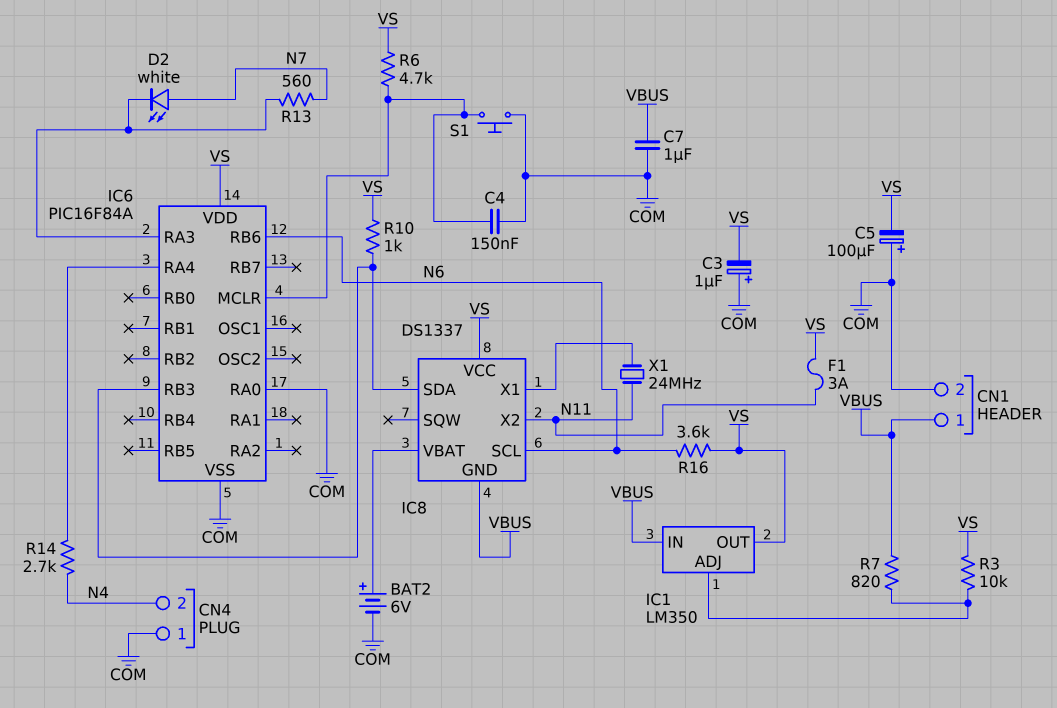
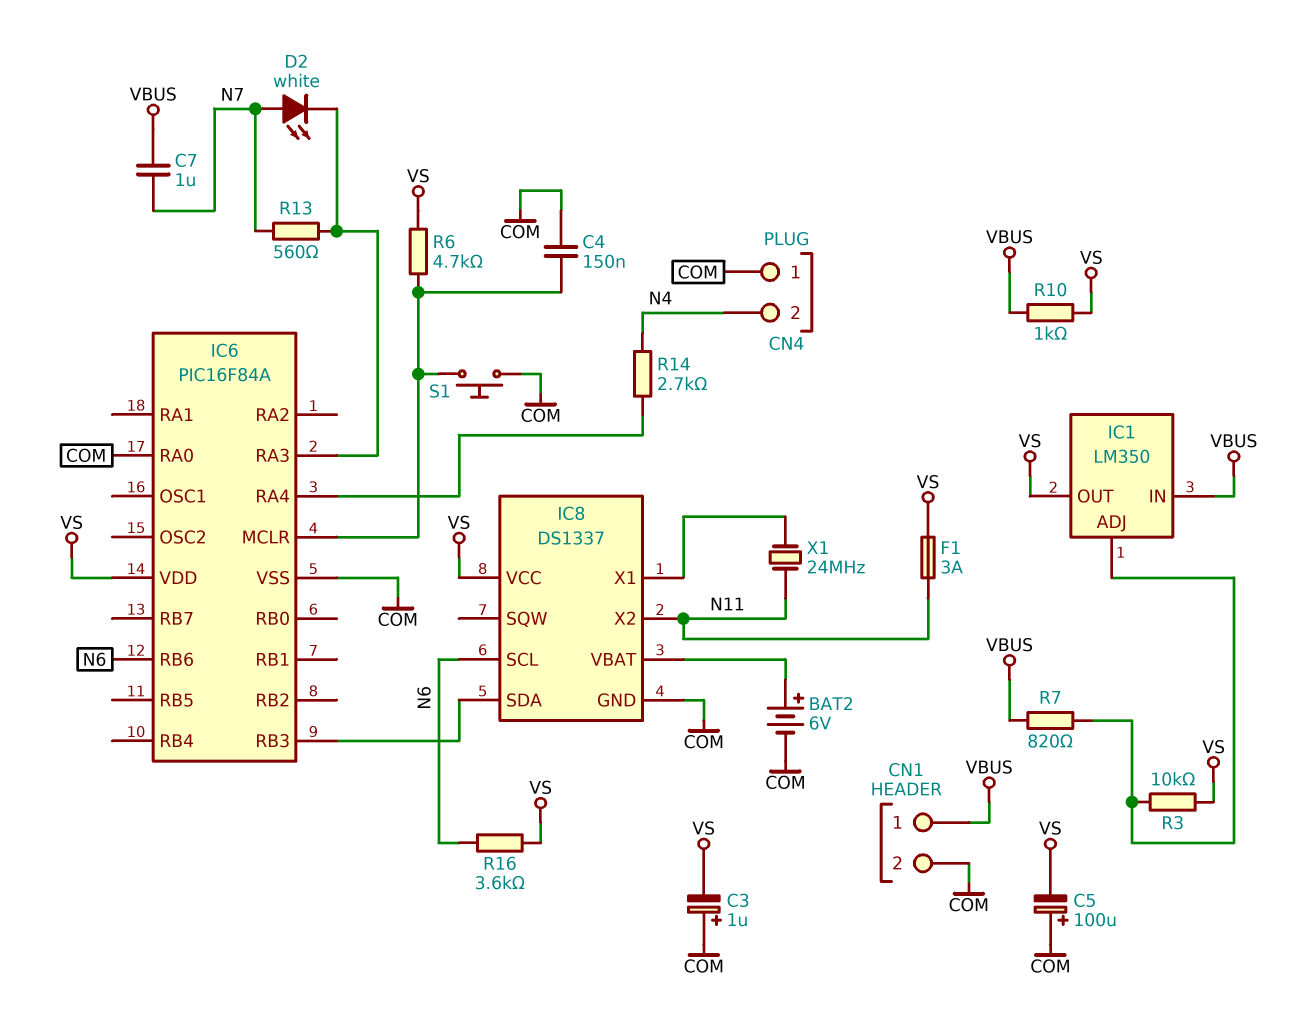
C7: 1uF (COM, VBUS) -> 1uF (N7, VBUS)
IC8 pin GND: VBUS -> COM
R10: 1k (IC6/RB3, VS) -> 1k (VBUS, VS)

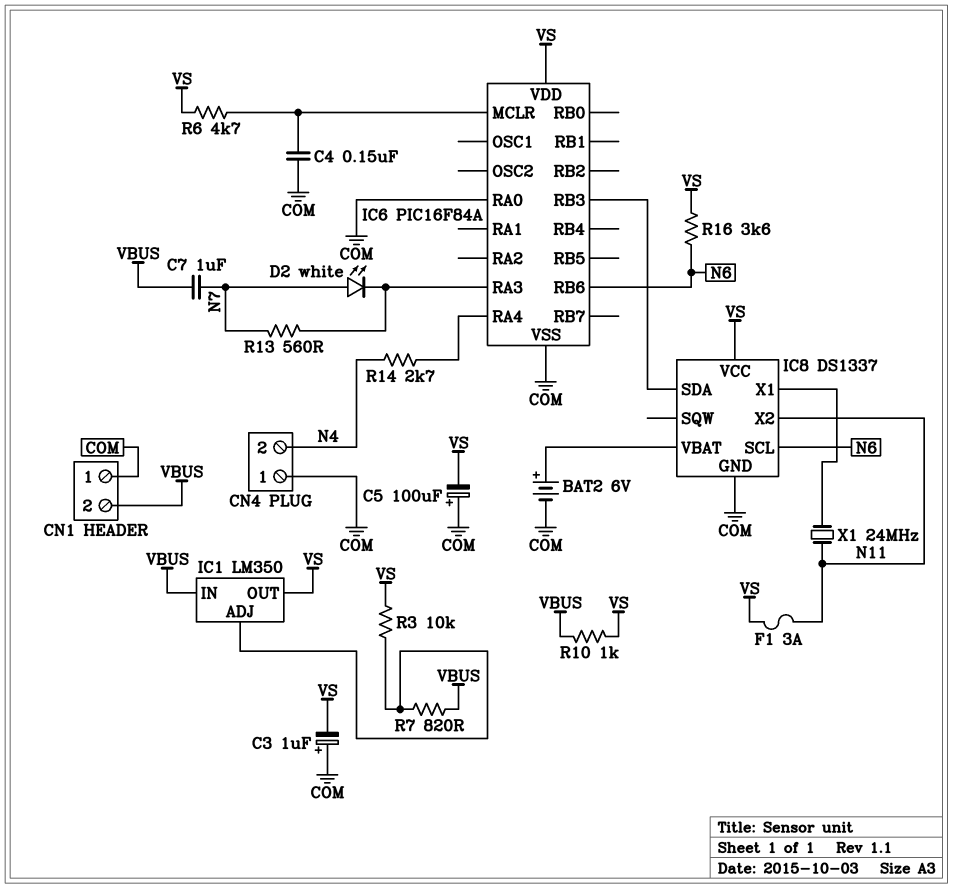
CN1 pin 1: VBUS -> COM
CN1 pin 2: COM -> VBUS
S1: button (COM, IC6/MCLR) -> none

